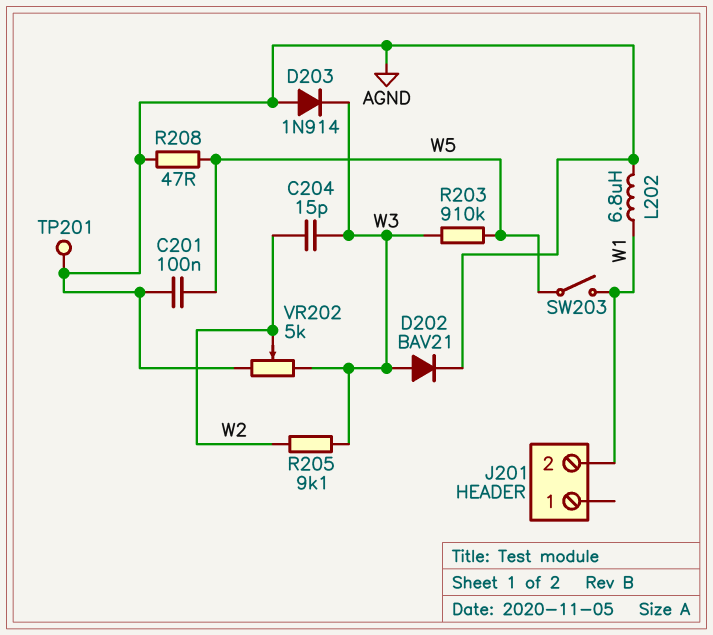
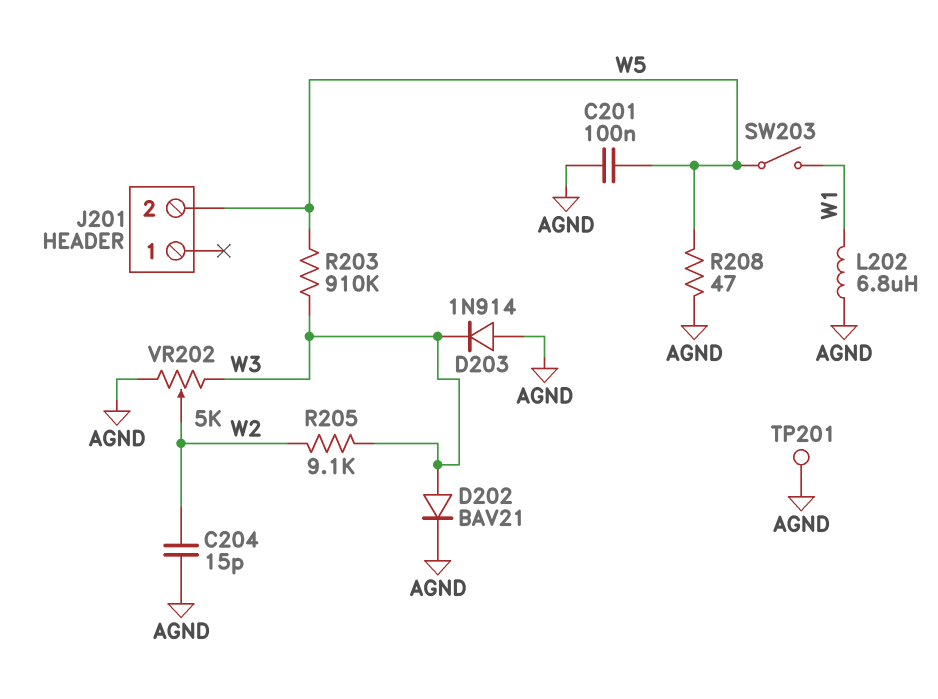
C204: 15pF (W2, W3) -> 15pF (AGND, W2)
J201 pin 2: W1 -> W5

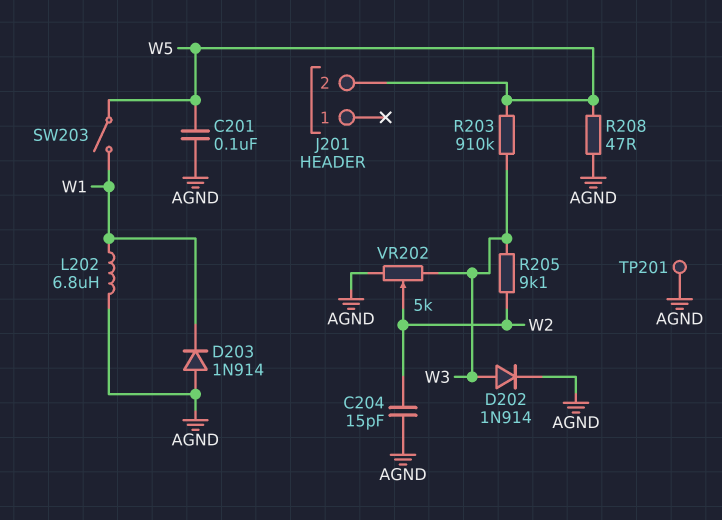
D202: diode BAV21 (A W3, K AGND) -> diode 1N914 (A W3, K AGND)
D203: diode 1N914 (A AGND, K W3) -> diode 1N914 (A AGND, K W1)

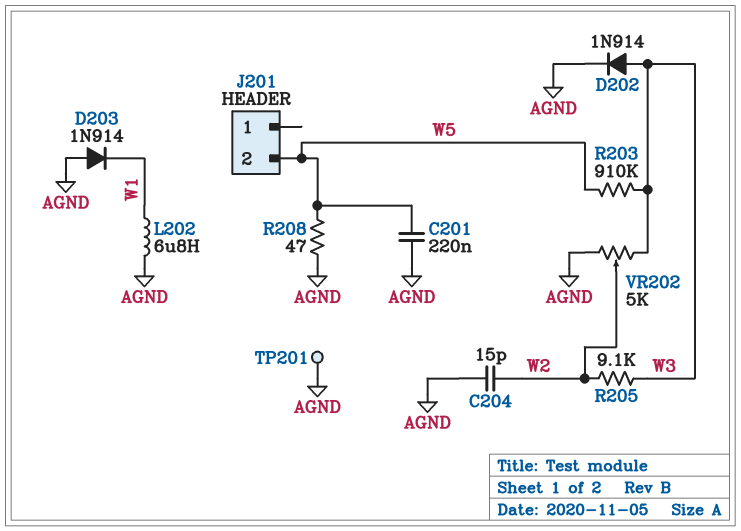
C201: 100nF (AGND, W5) -> 220nF (AGND, W5)
SW203: switch (W1, W5) -> none

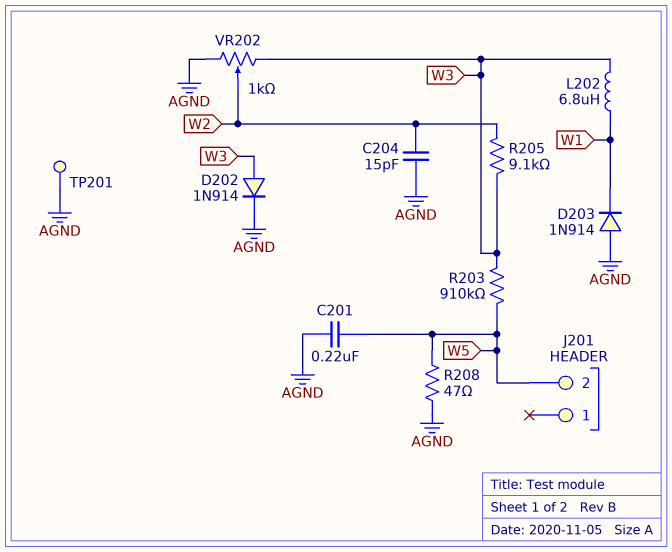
L202: 6.8uH (AGND, W1) -> 6.8uH (W1, W3)
VR202: 5k (AGND, W3, wiper W2) -> 1k (AGND, W3, wiper W2)

